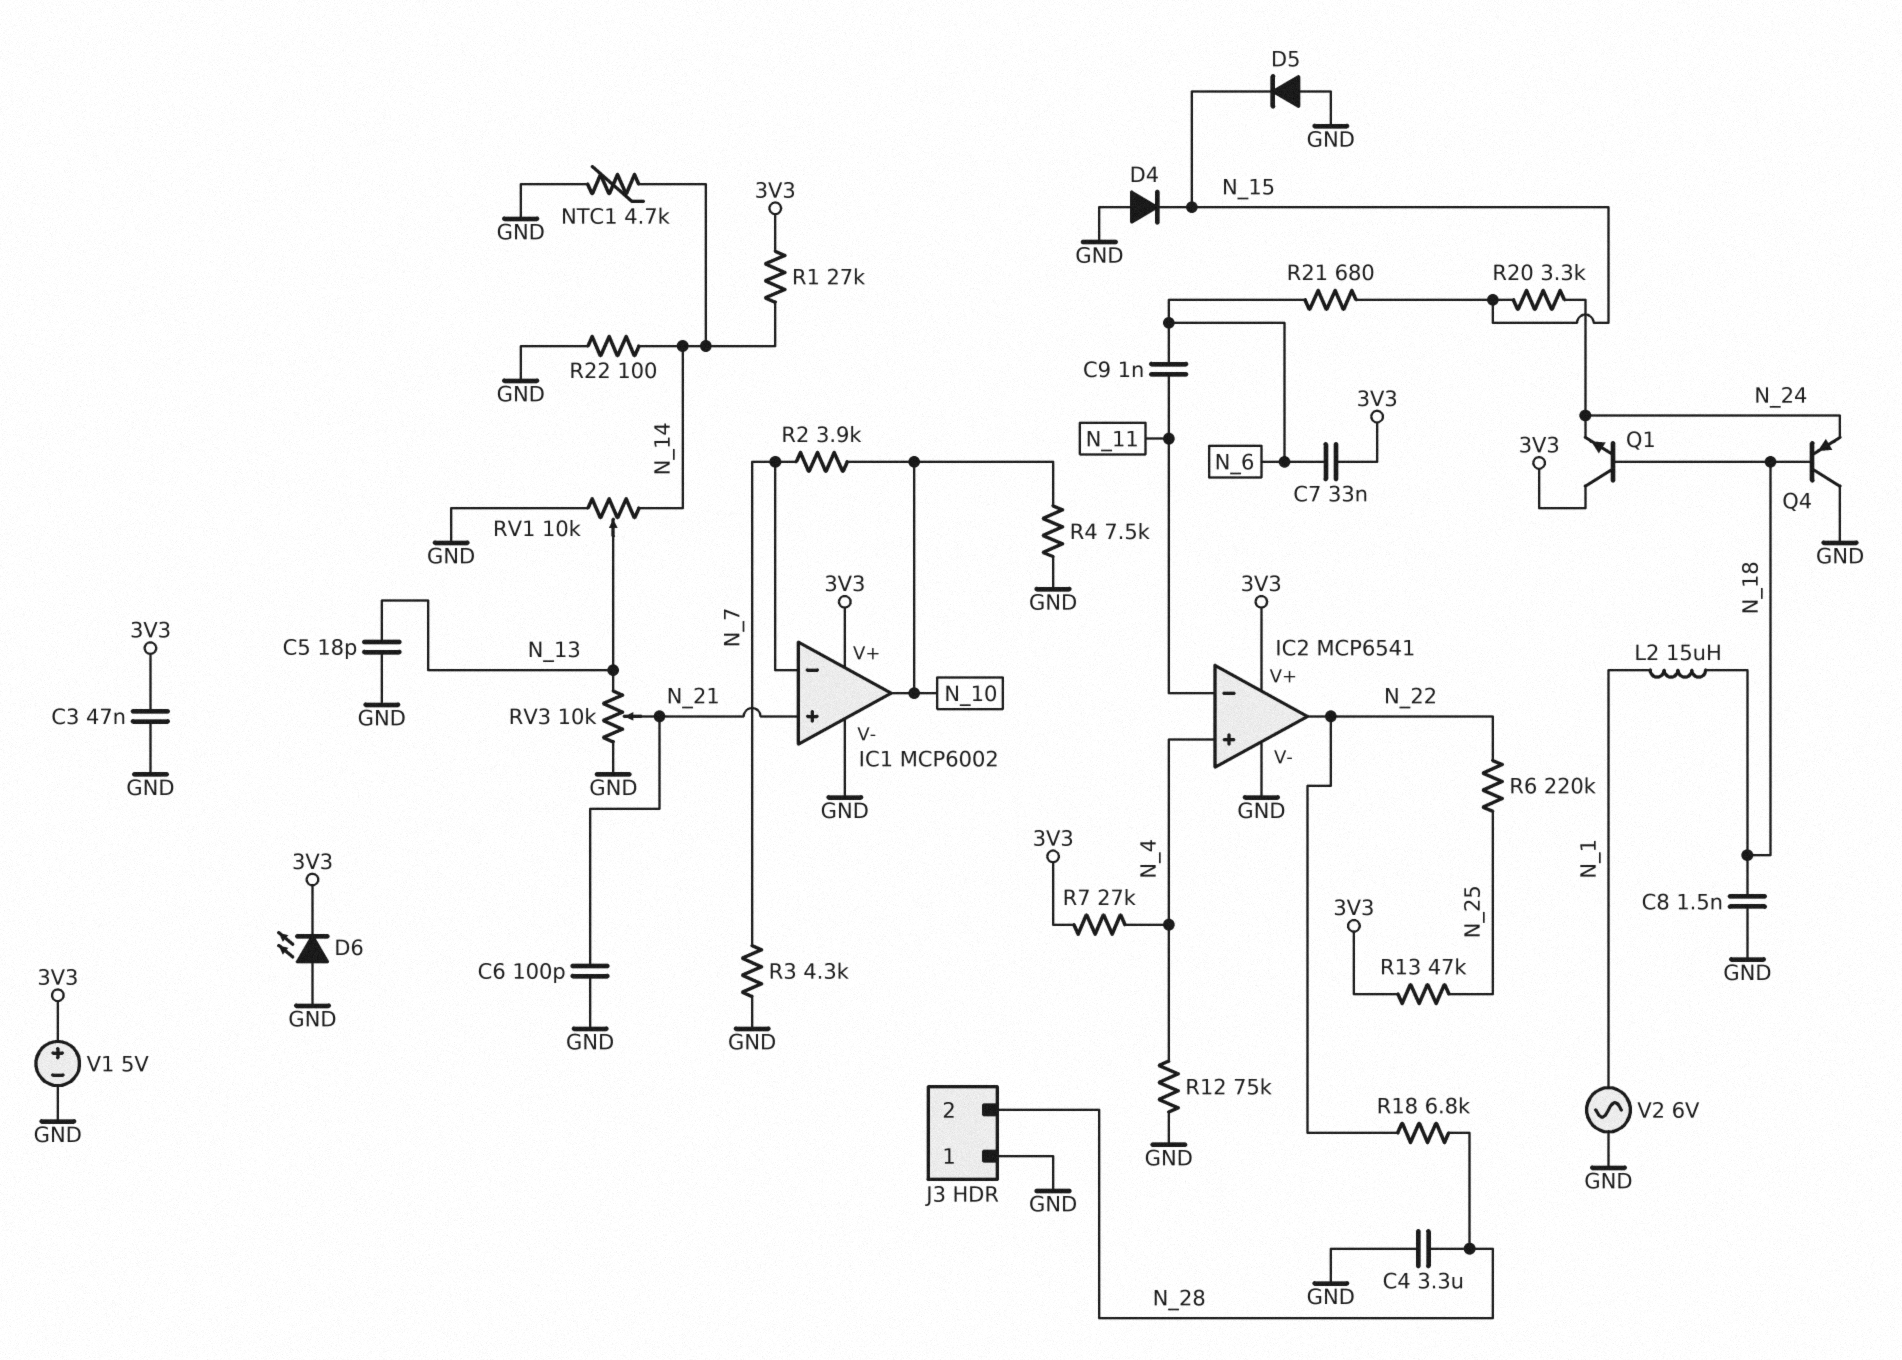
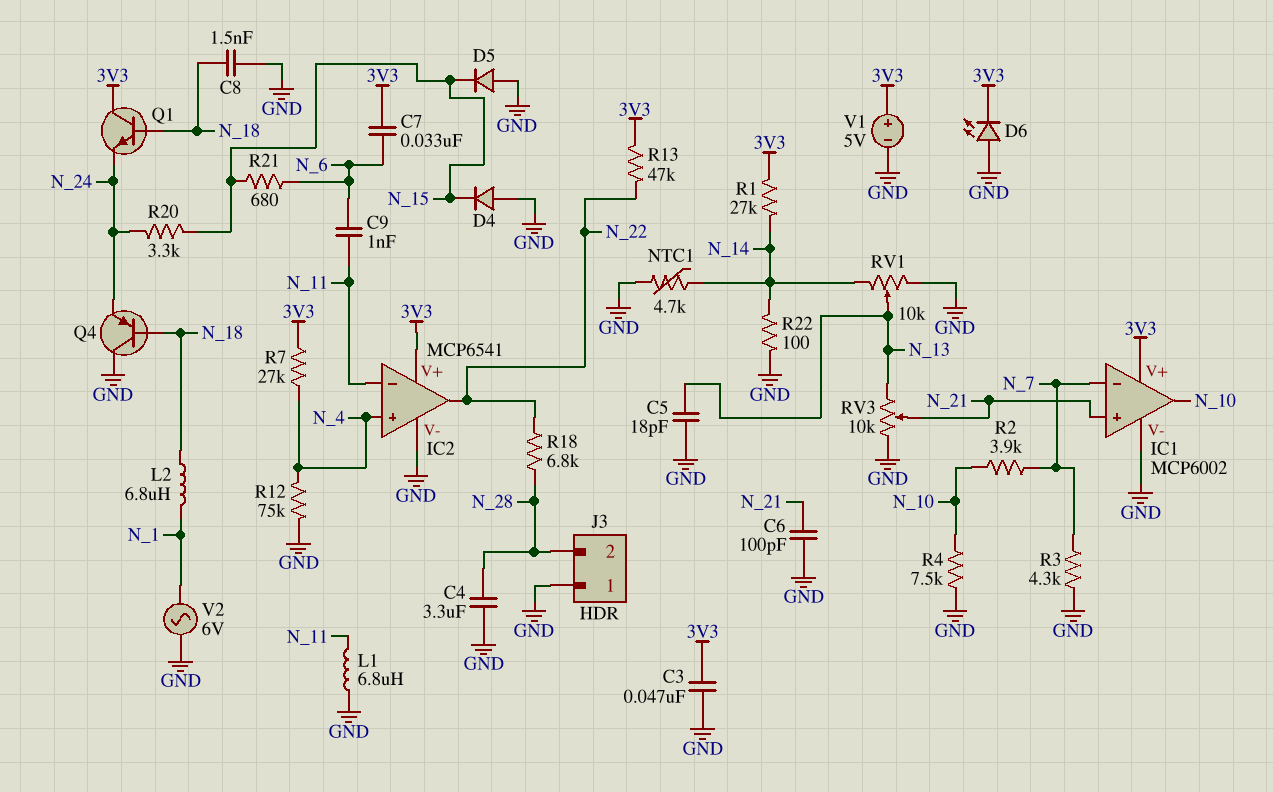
L1: none -> 6.8uH (GND, N_11)
L2: 15uH (N_1, N_18) -> 6.8uH (N_1, N_18)
R6: 220k (N_22, N_25) -> none
R13: 47k (3V3, N_25) -> 47k (3V3, N_22)

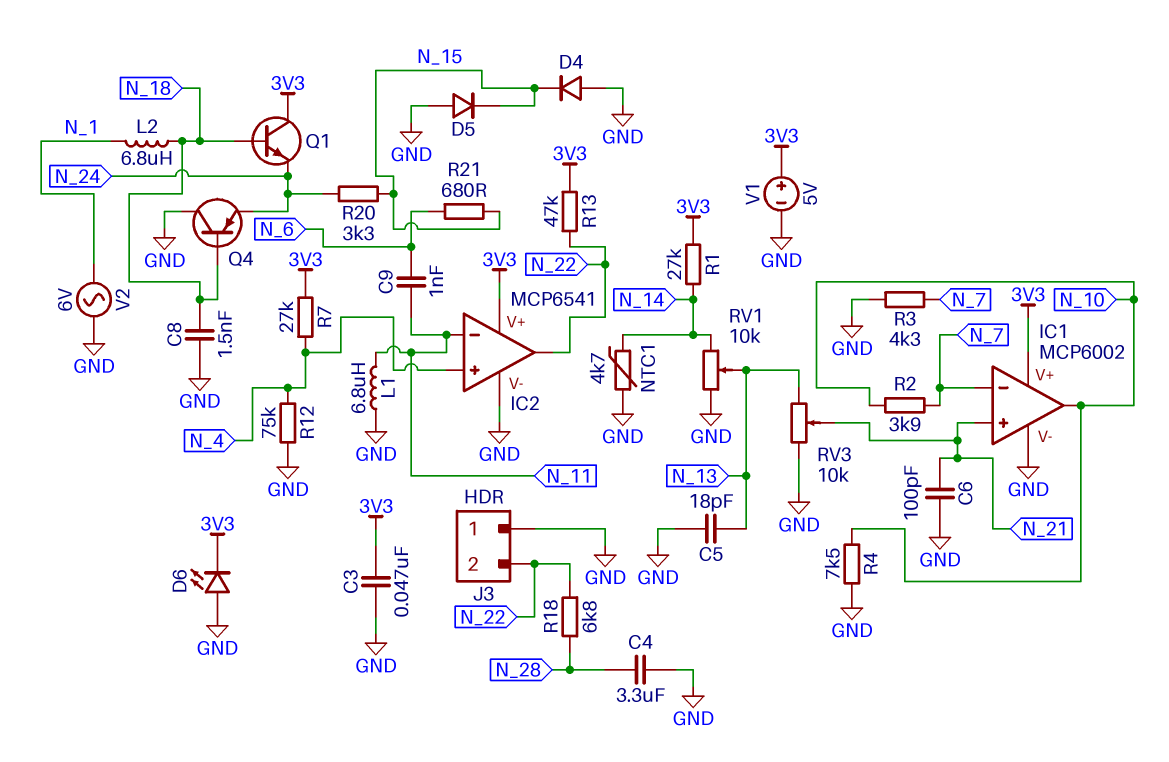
C7: 33nF (3V3, N_6) -> none
J3 pin 2: N_28 -> N_22
R22: 100 (GND, N_14) -> none

